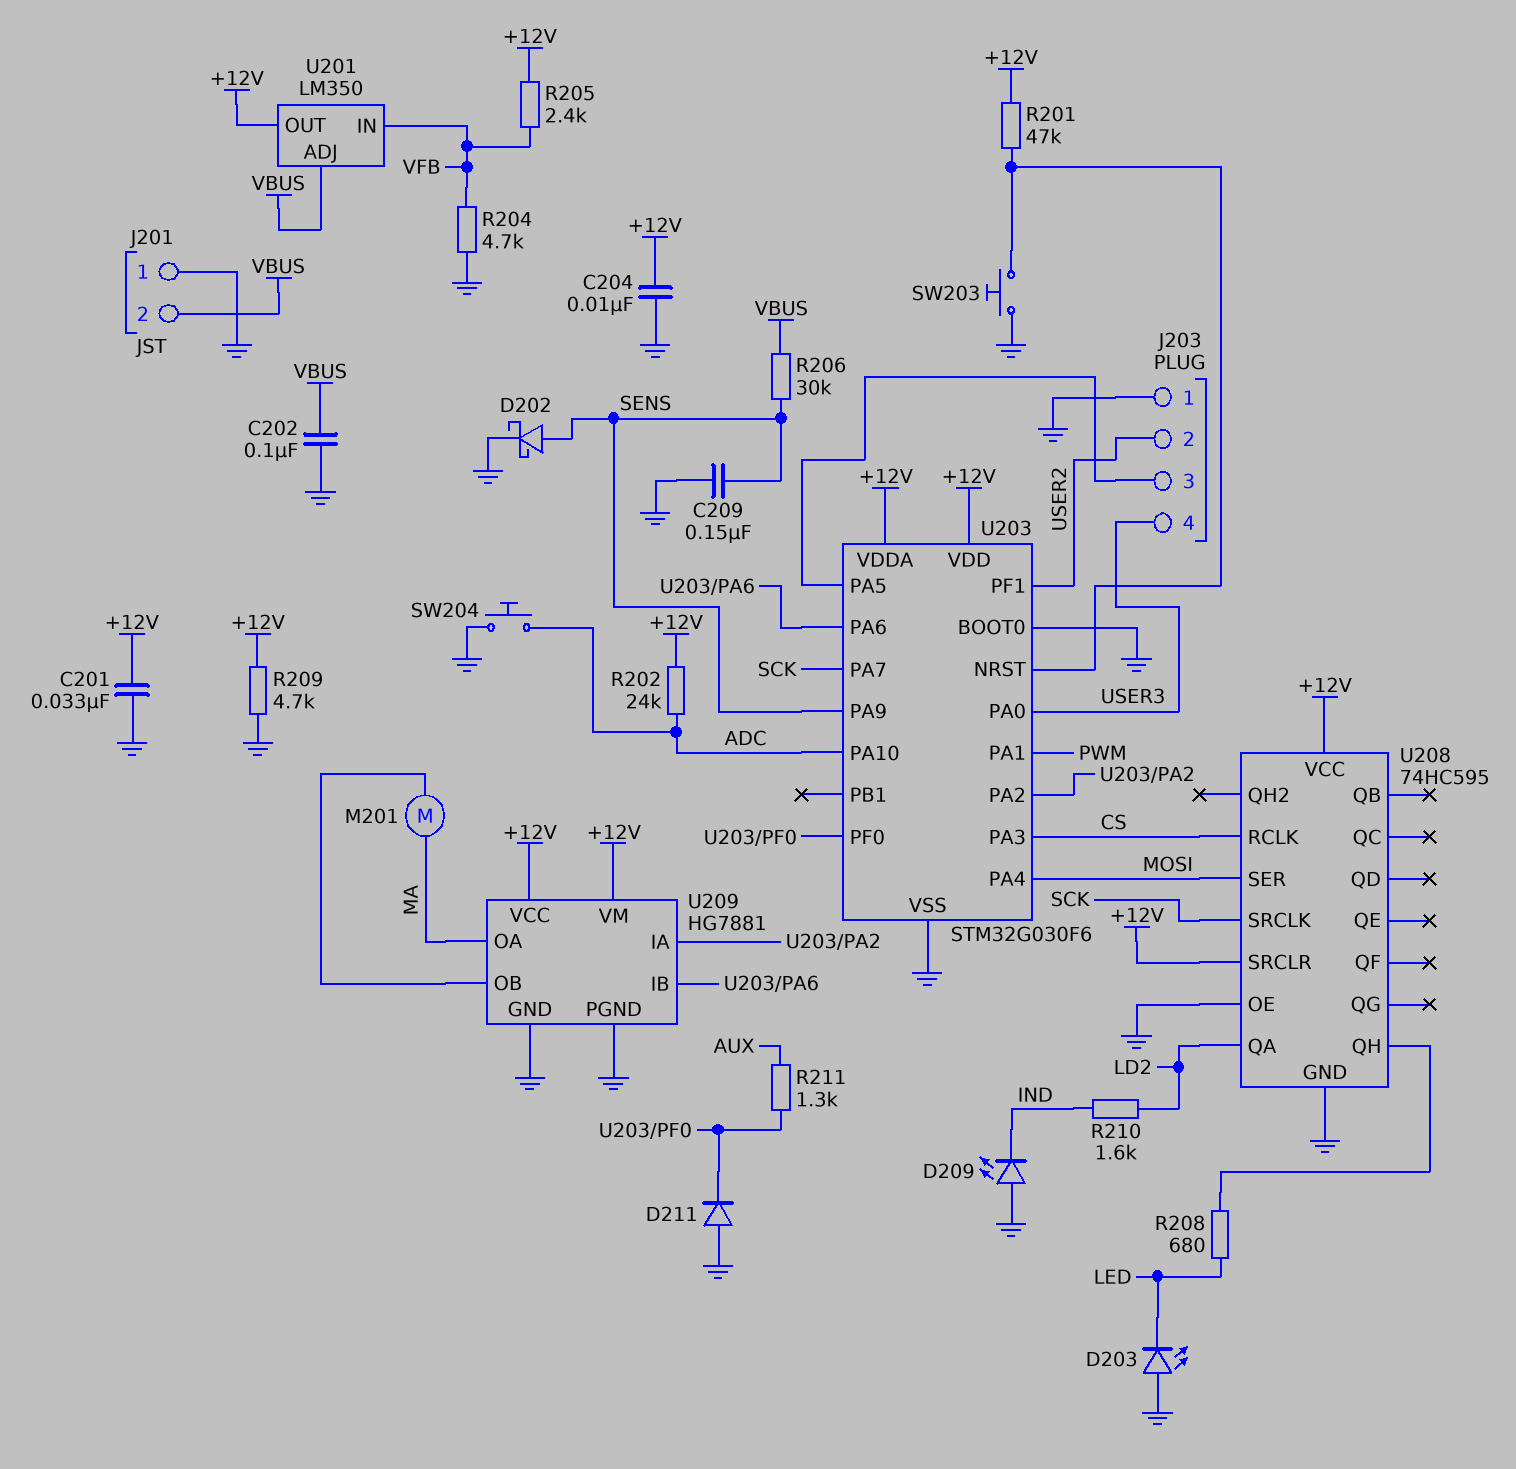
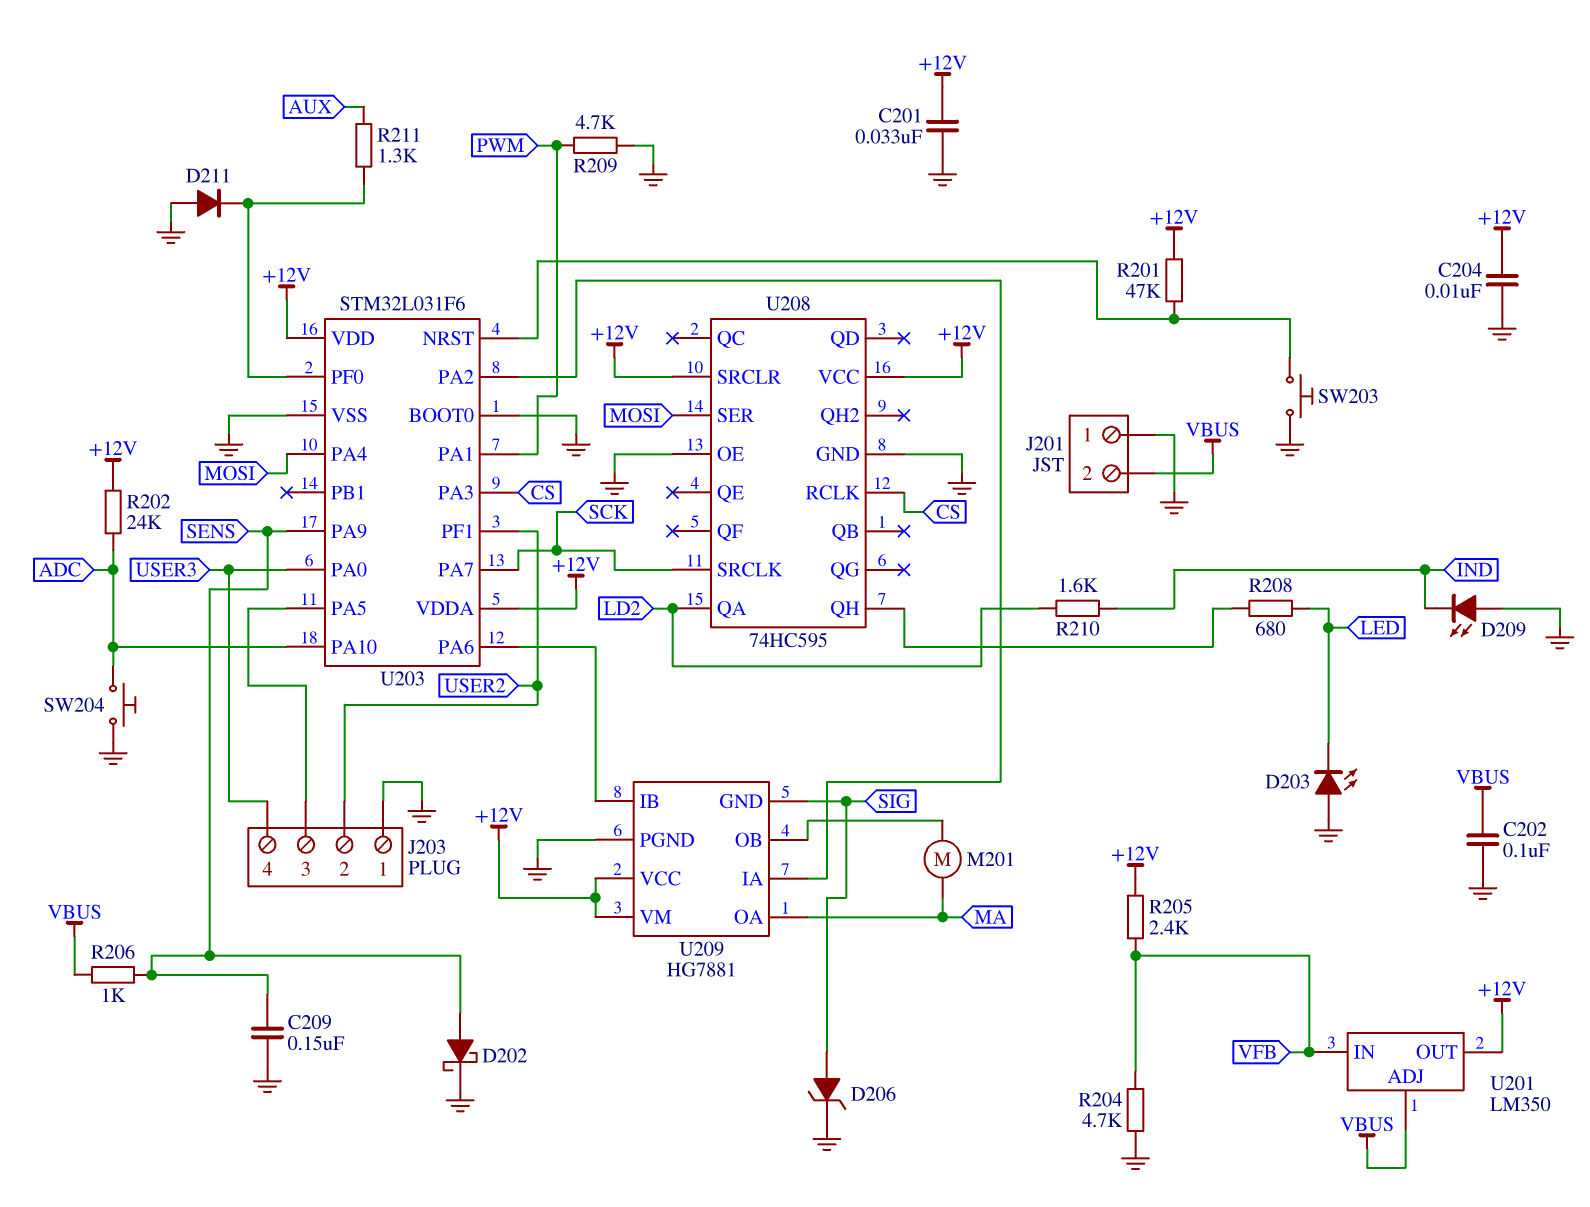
D206: none -> zener (A SIG, K GND)
R206: 30k (SENS, VBUS) -> 1k (SENS, VBUS)
R209: 4.7k (+12V, GND) -> 4.7k (GND, PWM)
U203: STM32G030F6 -> STM32L031F6
U209 pin GND: GND -> SIG

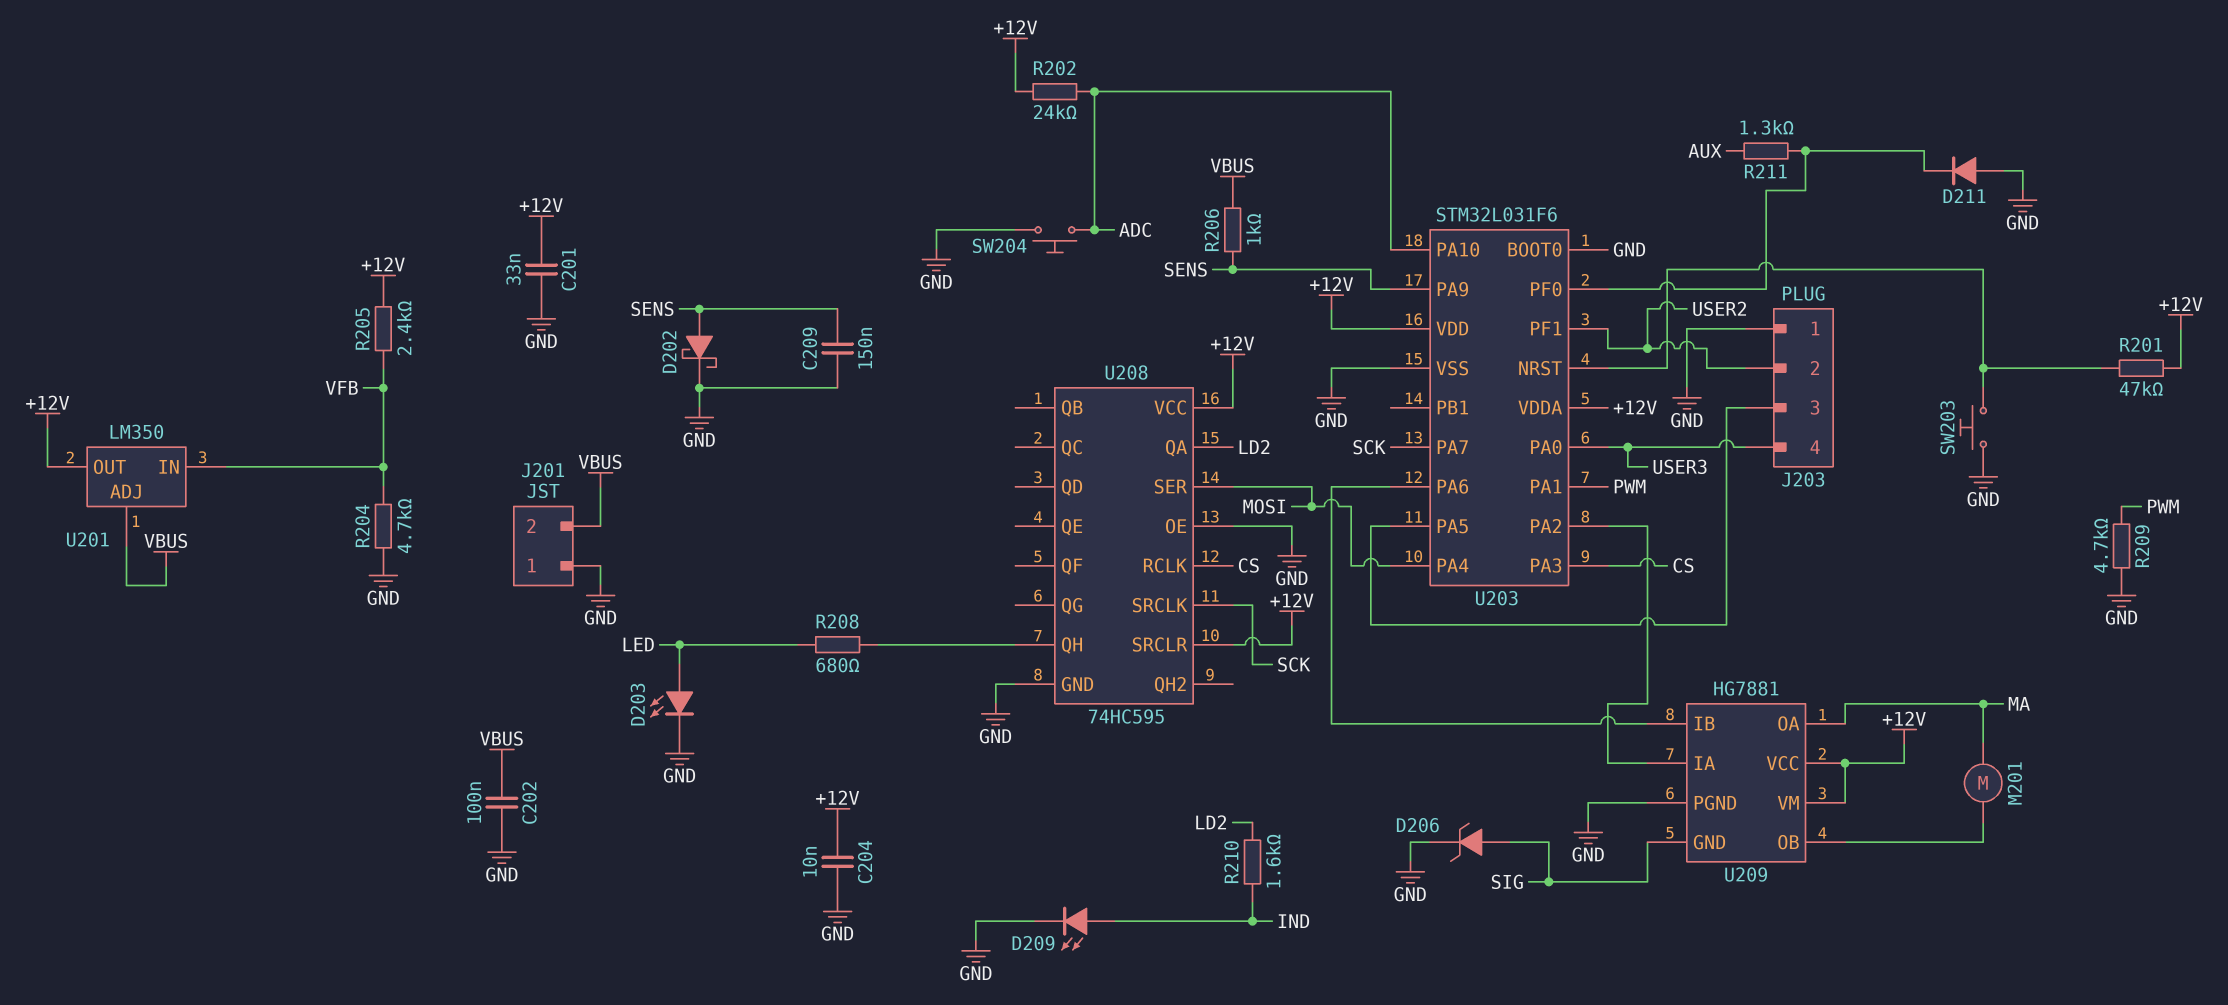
D203: LED (A GND, K LED) -> LED (A LED, K GND)
D209: LED (A GND, K IND) -> LED (A IND, K GND)

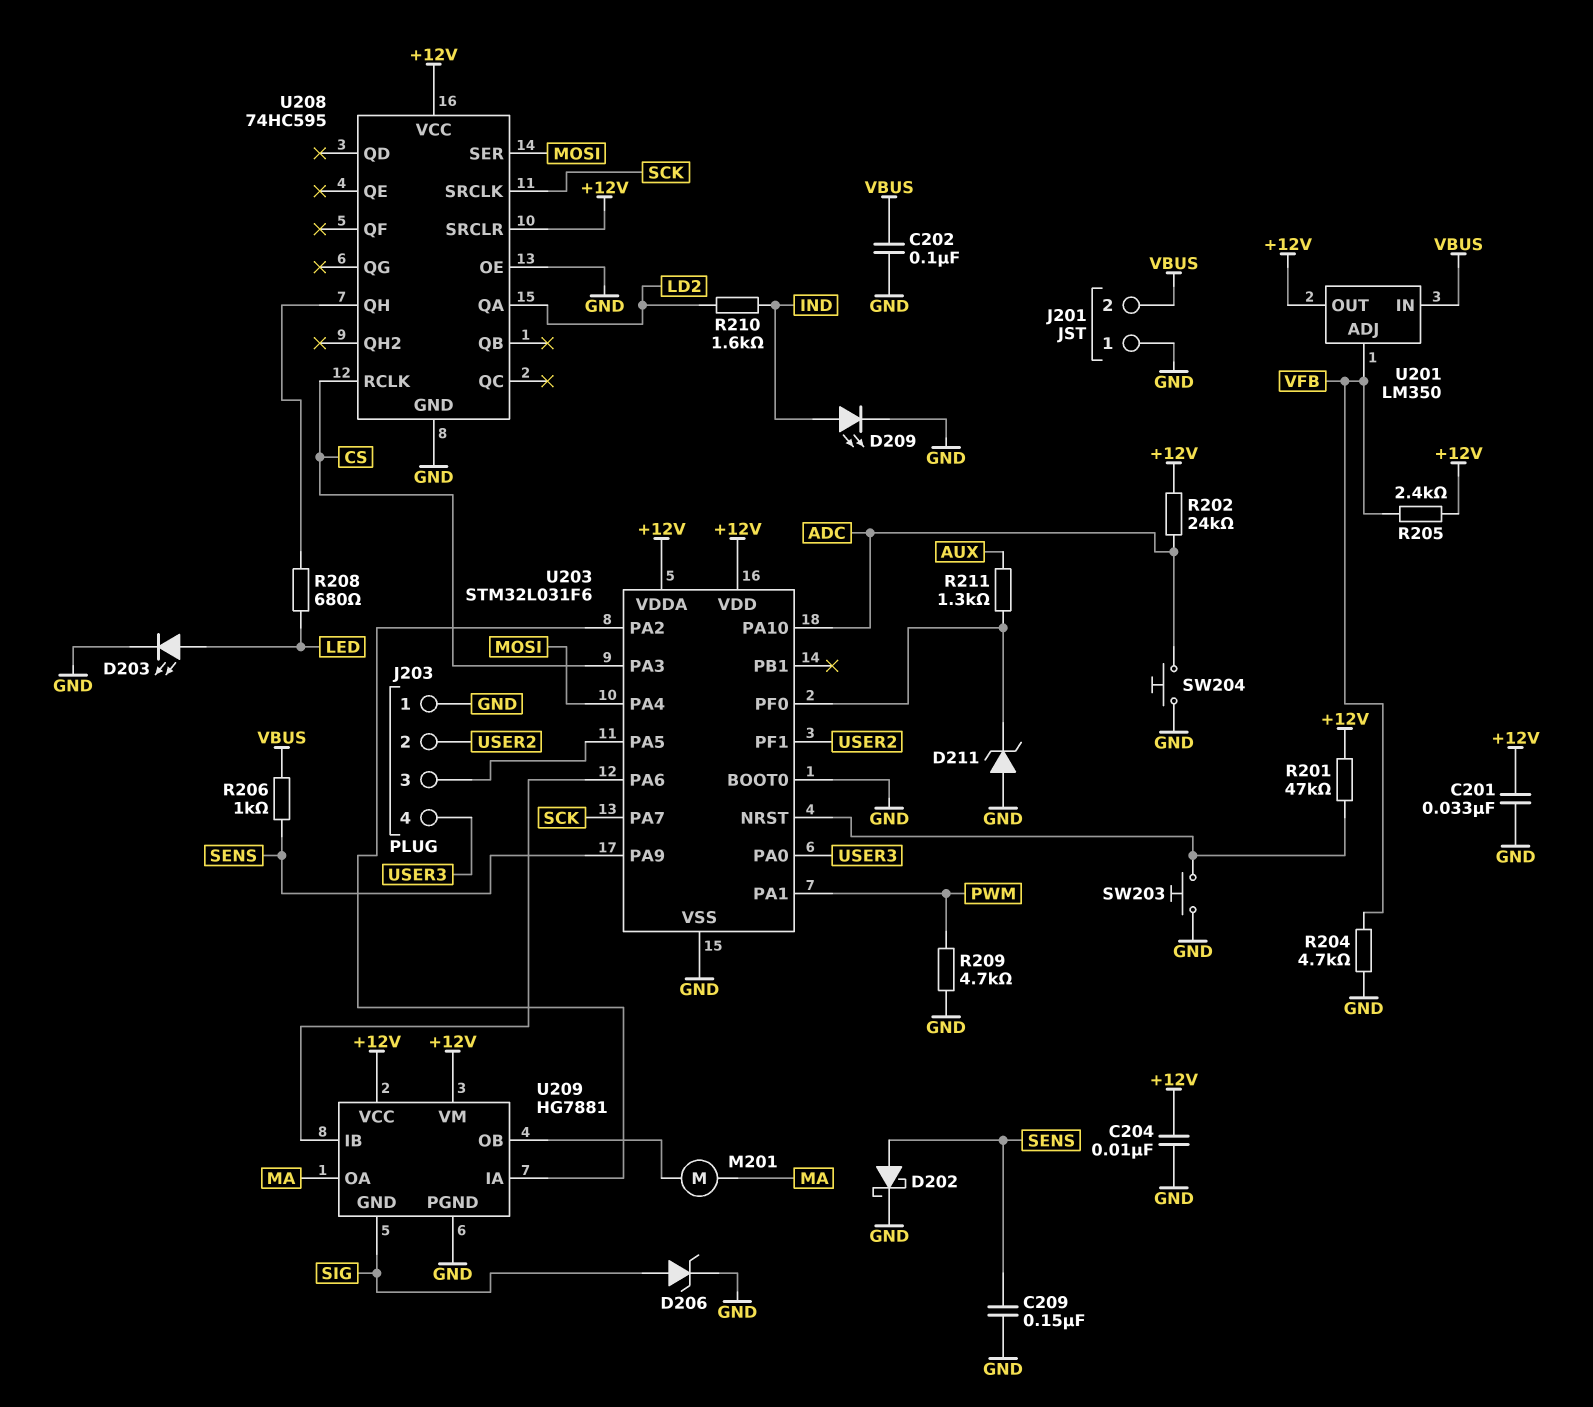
D211: diode (A GND, K U203/PF0) -> zener (A GND, K U203/PF0)
U201 pin ADJ: VBUS -> VFB
U201 pin IN: VFB -> VBUS

